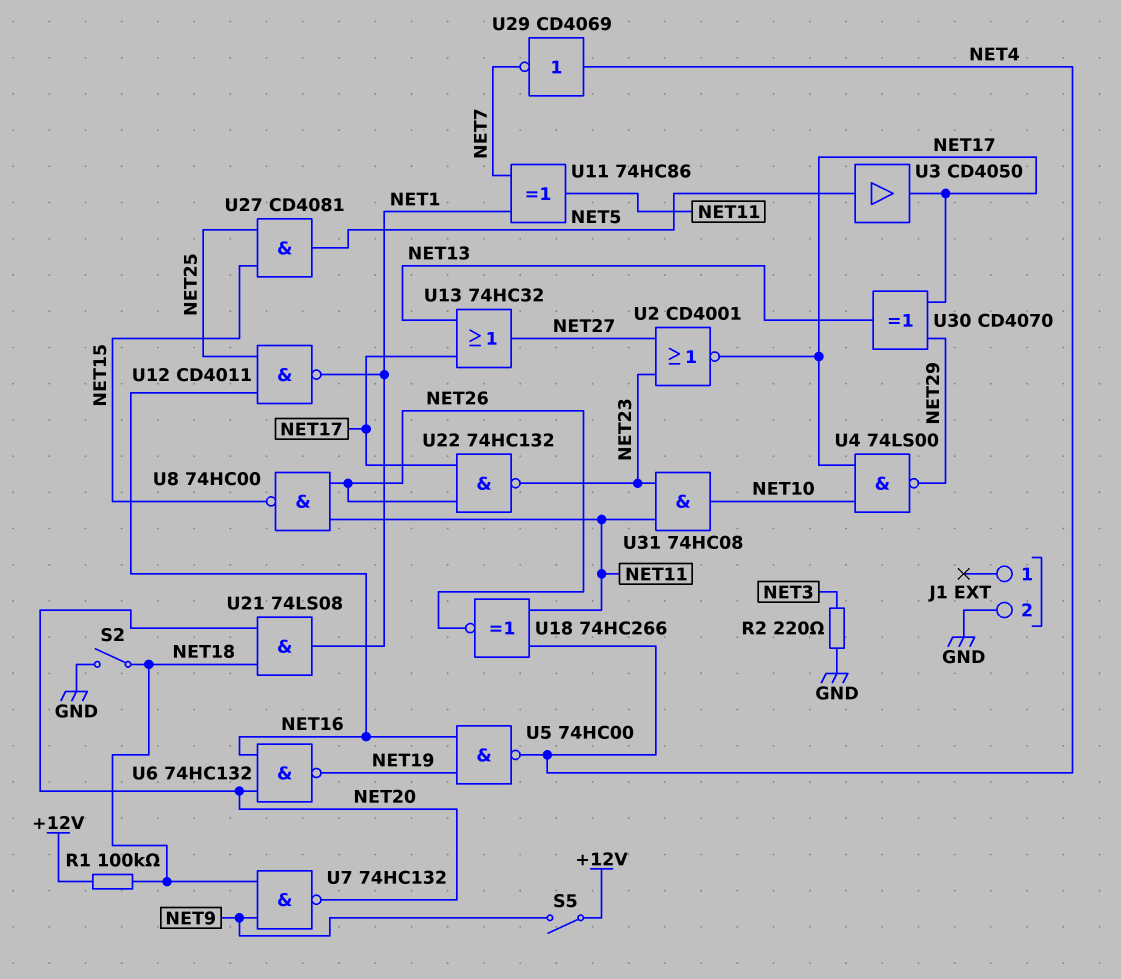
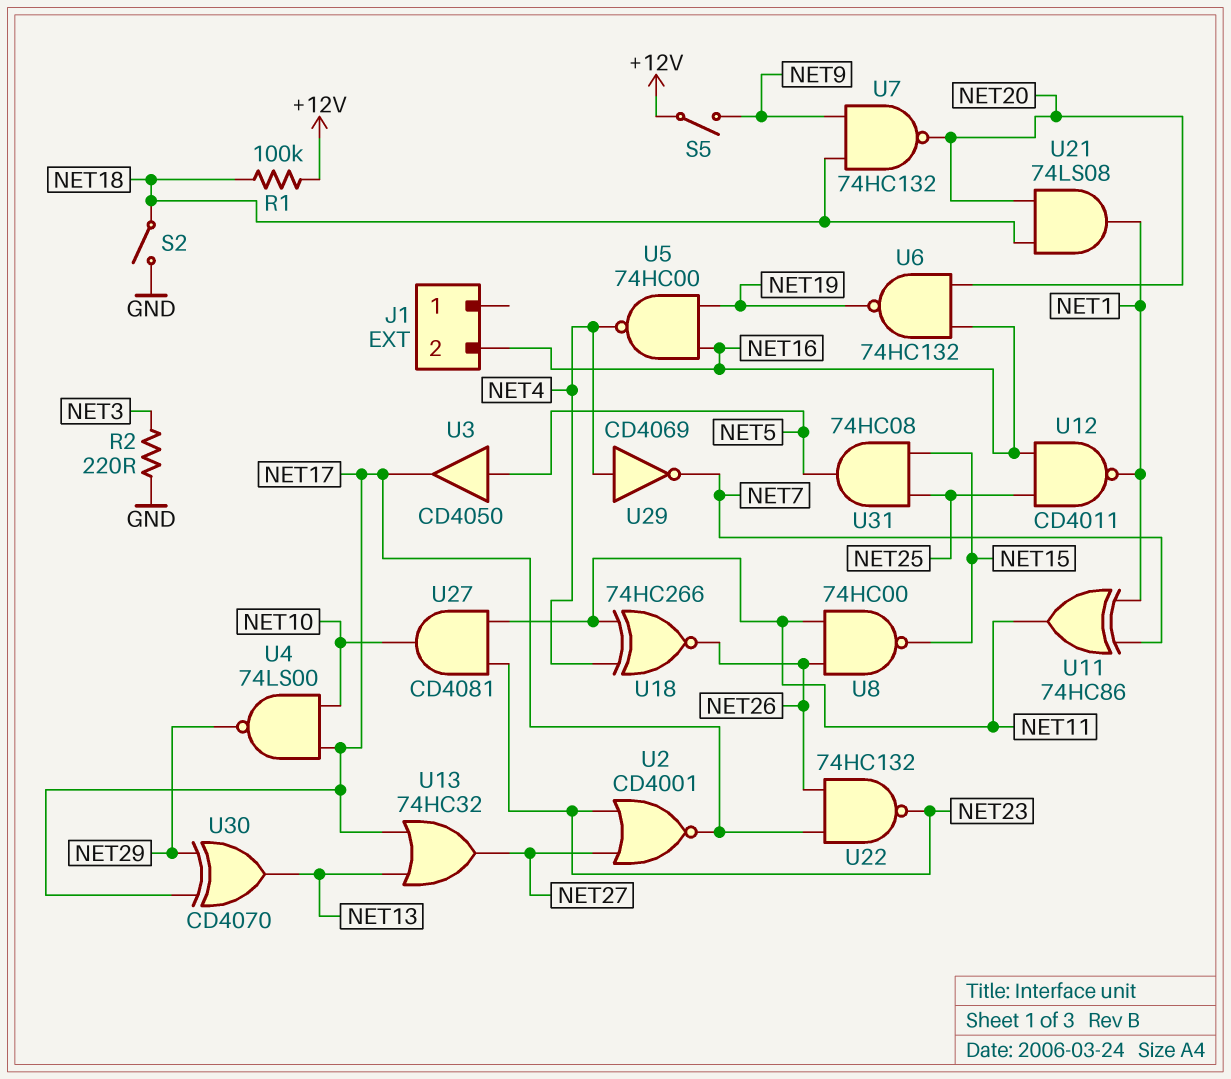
J1 pin 2: GND -> NET16
U27: AND CD4081 (in NET15, in NET25, out NET5) -> AND CD4081 (in NET11, in NET23, out NET10)
U31: AND 74HC08 (in NET11, in NET23, out NET10) -> AND 74HC08 (in NET15, in NET25, out NET5)

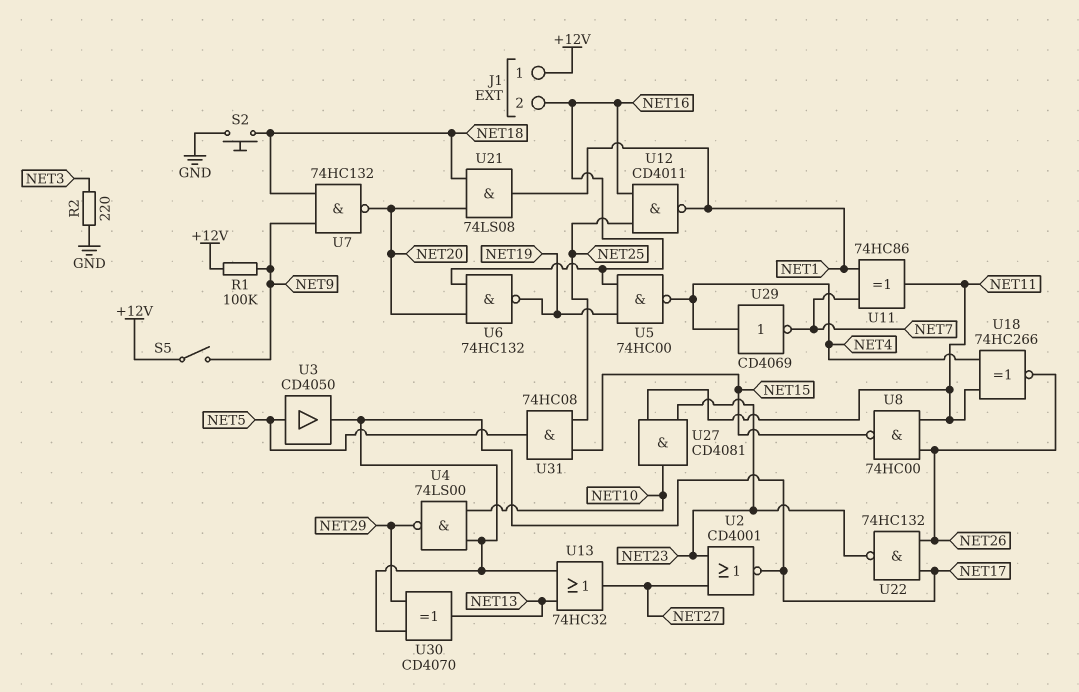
J1 pin 1: none -> +12V
R1: 100k (+12V, NET18) -> 100k (+12V, NET9)
S2: switch (GND, NET18) -> button (GND, NET18)

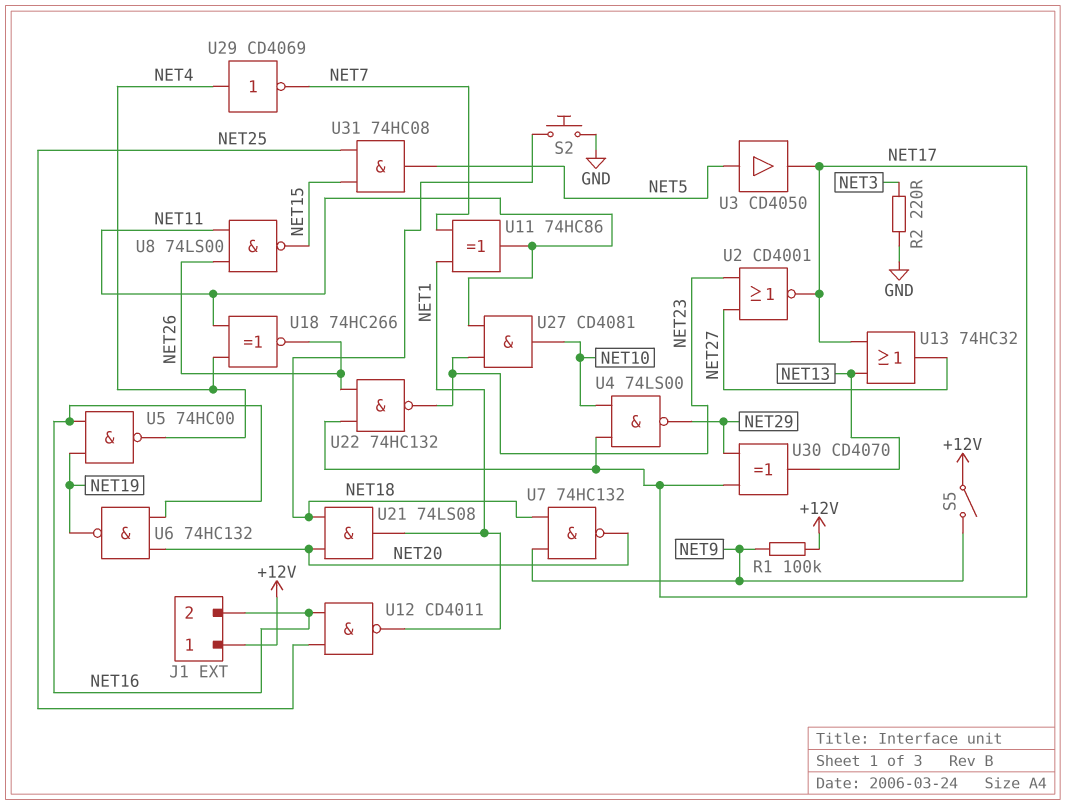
U8: NAND 74HC00 (in NET11, in NET26, out NET15) -> NAND 74LS00 (in NET11, in NET26, out NET15)

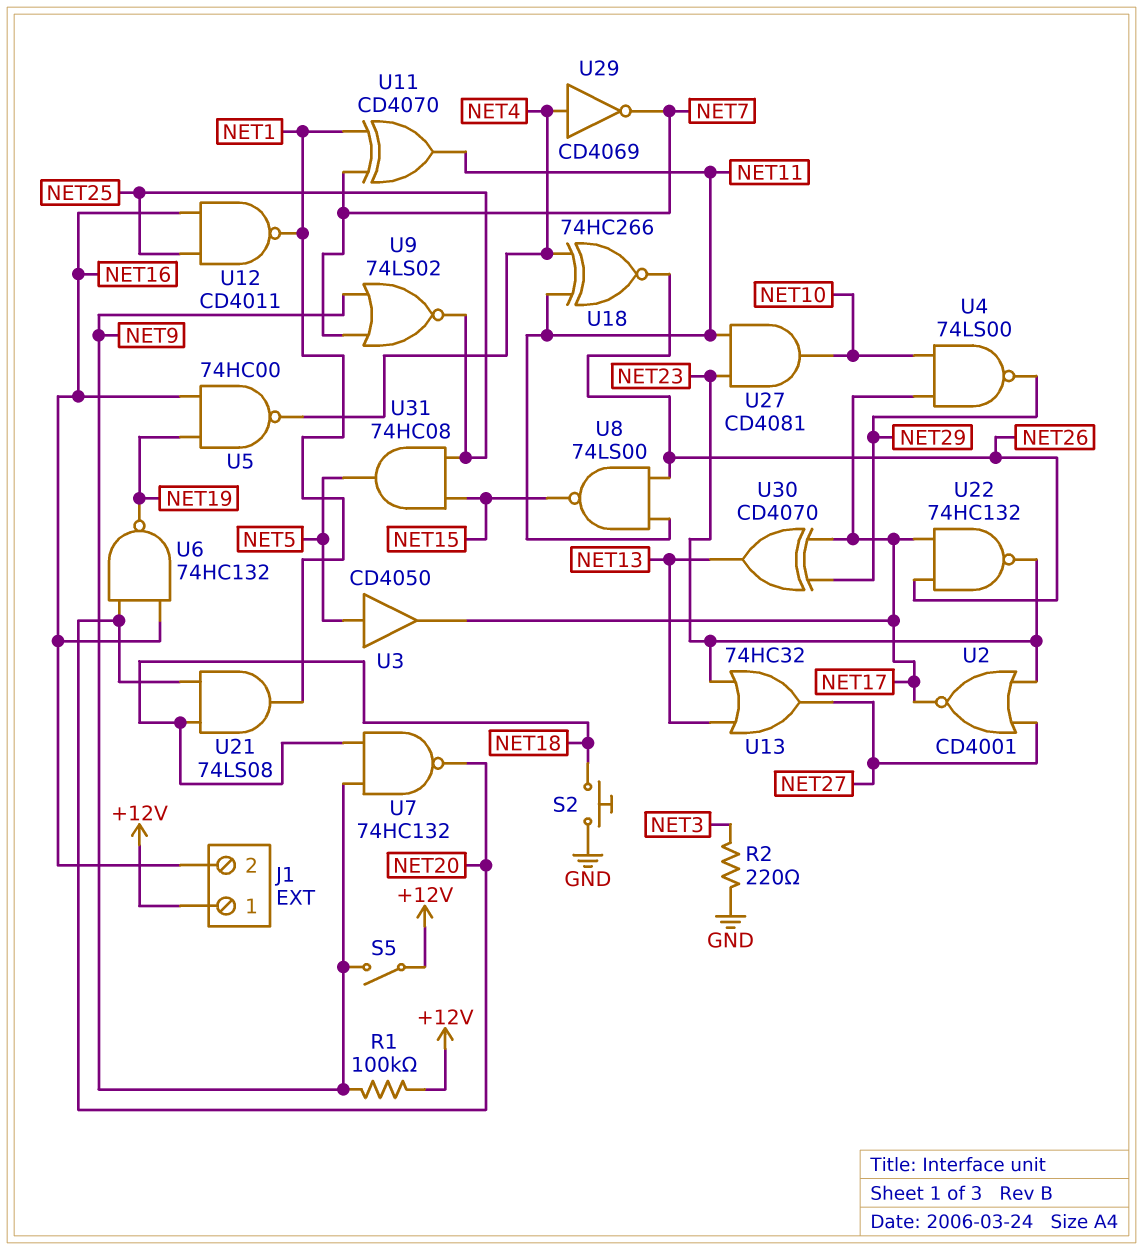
U9: none -> NOR 74LS02 (in NET7, in NET9, out NET25)
U11: XOR 74HC86 (in NET1, in NET7, out NET11) -> XOR CD4070 (in NET1, in NET7, out NET11)
U13: OR 74HC32 (in NET13, in NET17, out NET27) -> OR 74HC32 (in NET13, in NET23, out NET27)

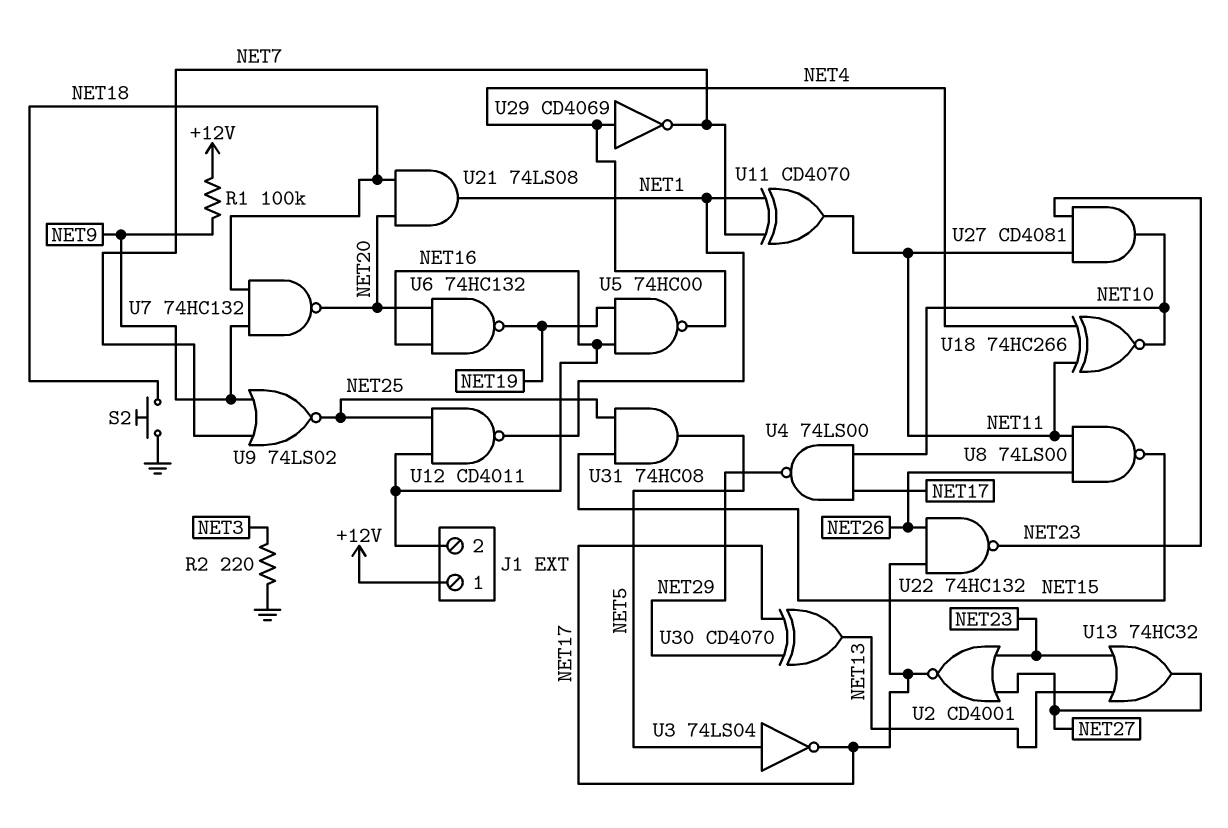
S5: switch (+12V, NET9) -> none
U3: buffer CD4050 (in NET5, out NET17) -> NOT 74LS04 (in NET5, out NET17)
U18: XNOR 74HC266 (in NET4, in NET11, out NET26) -> XNOR 74HC266 (in NET4, in NET11, out NET10)

